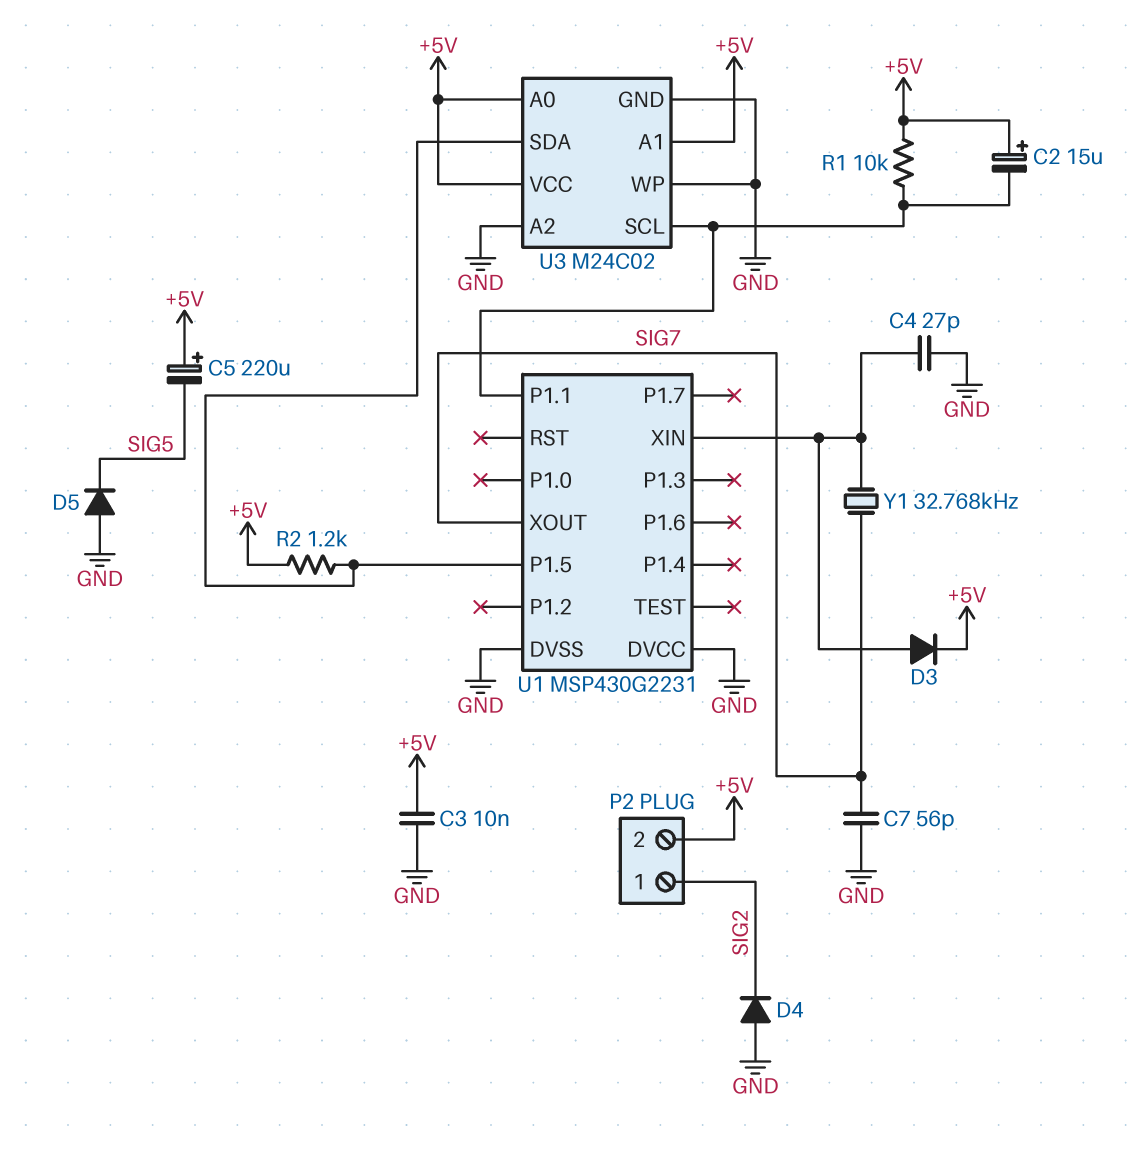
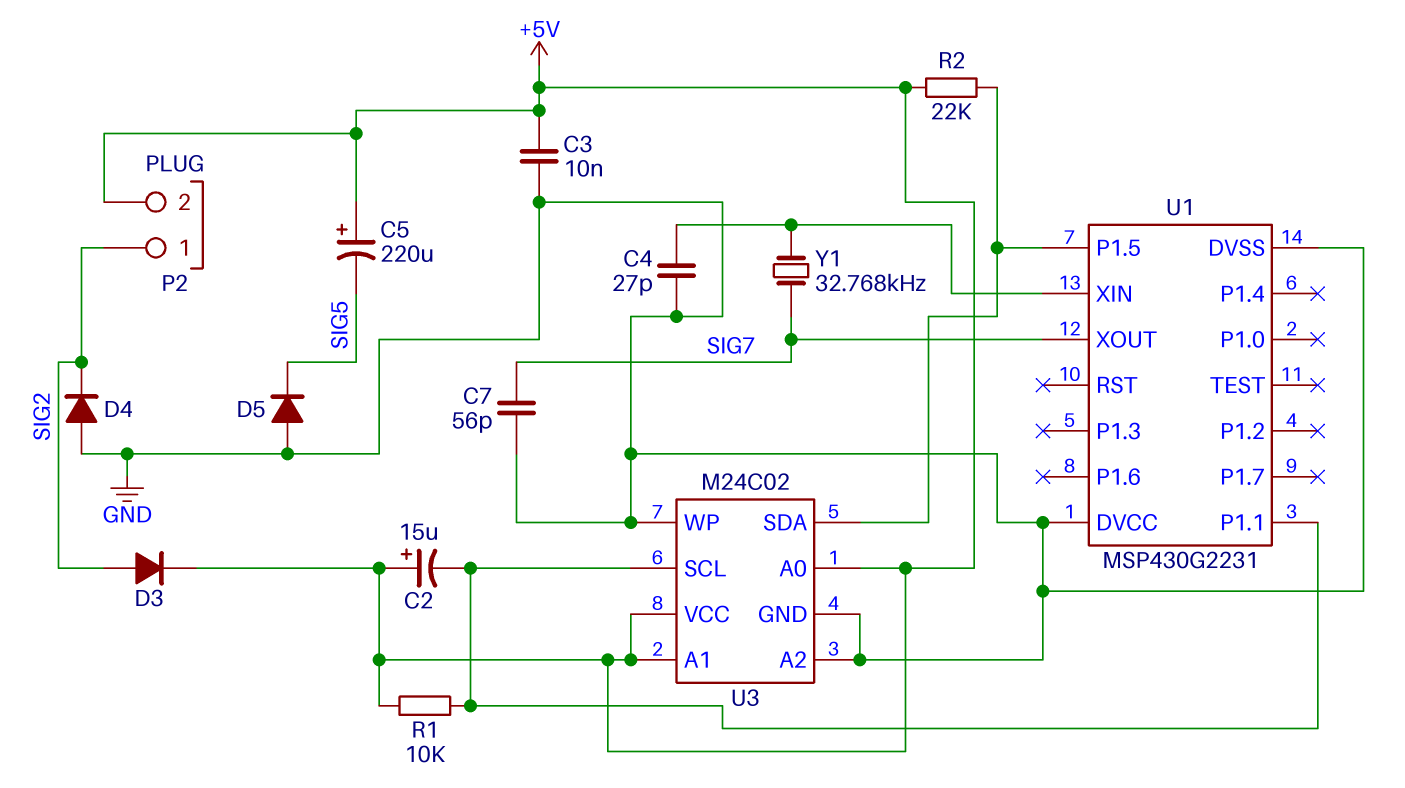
D3: diode (A U1/XIN, K +5V) -> diode (A SIG2, K +5V)
R2: 1.2k (+5V, U1/P1.5) -> 22k (+5V, U1/P1.5)

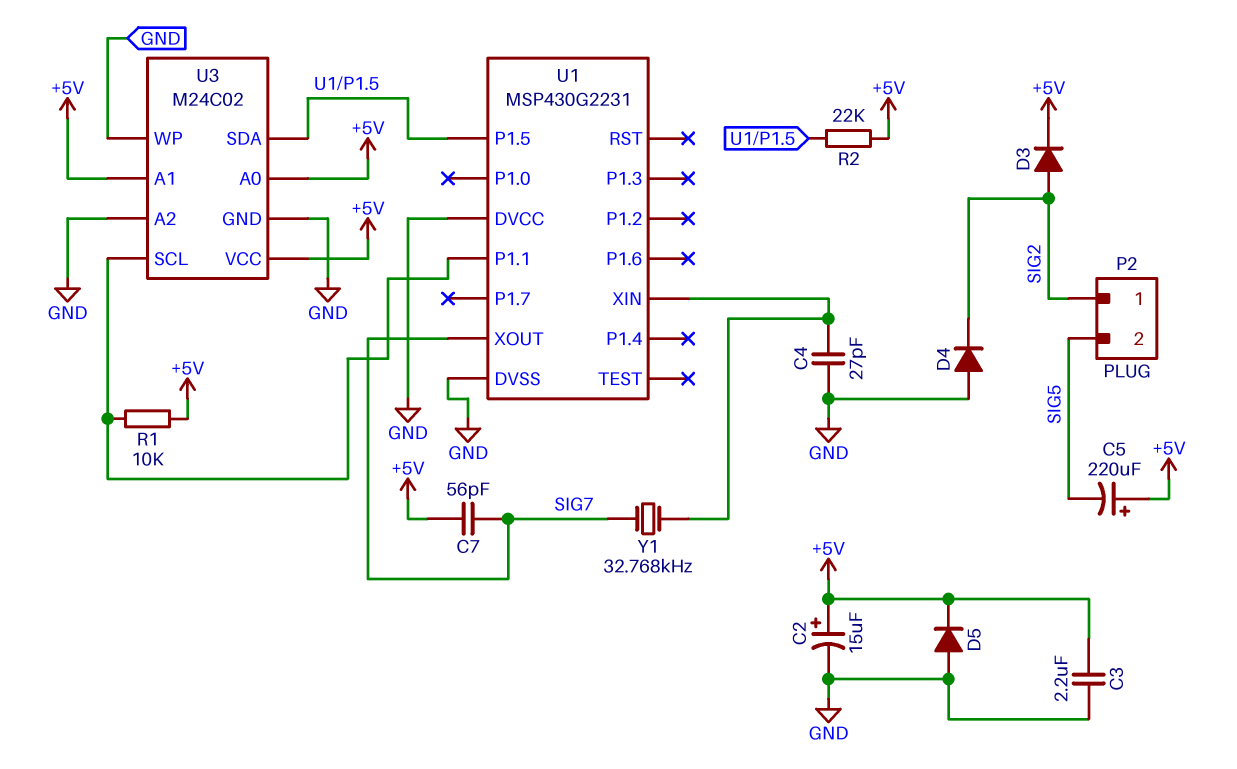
C2: 15uF (plus +5V, minus U1/P1.1) -> 15uF (plus +5V, minus GND)
C3: 10nF (+5V, GND) -> 2.2uF (+5V, GND)
C7: 56pF (GND, SIG7) -> 56pF (+5V, SIG7)
D5: diode (A GND, K SIG5) -> diode (A GND, K +5V)
P2 pin 2: +5V -> SIG5

